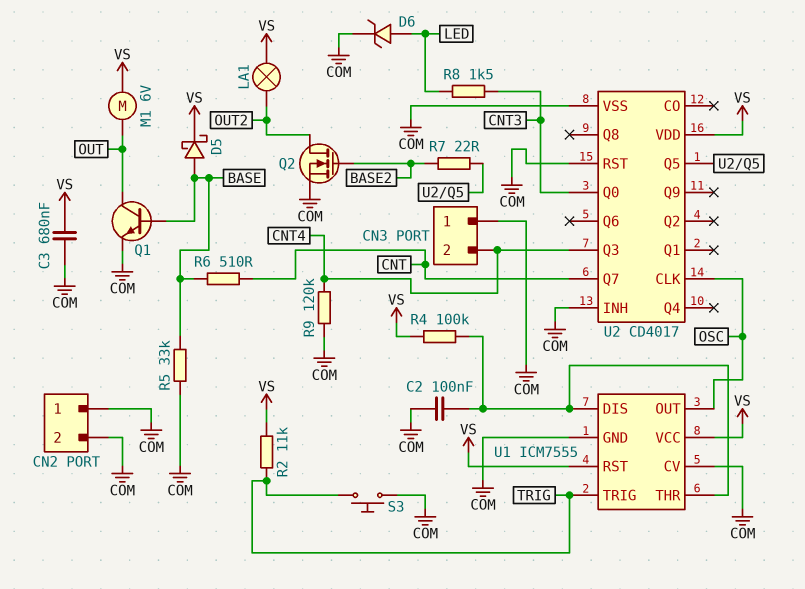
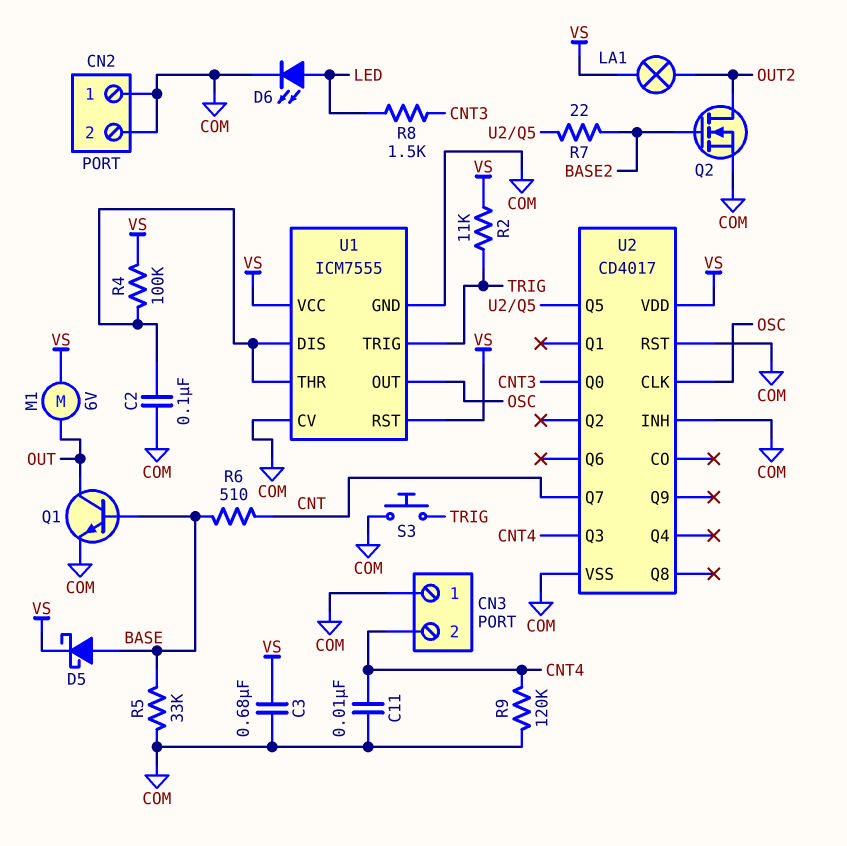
C11: none -> 10nF (CNT4, COM)
D6: zener (A LED, K COM) -> LED (A LED, K COM)

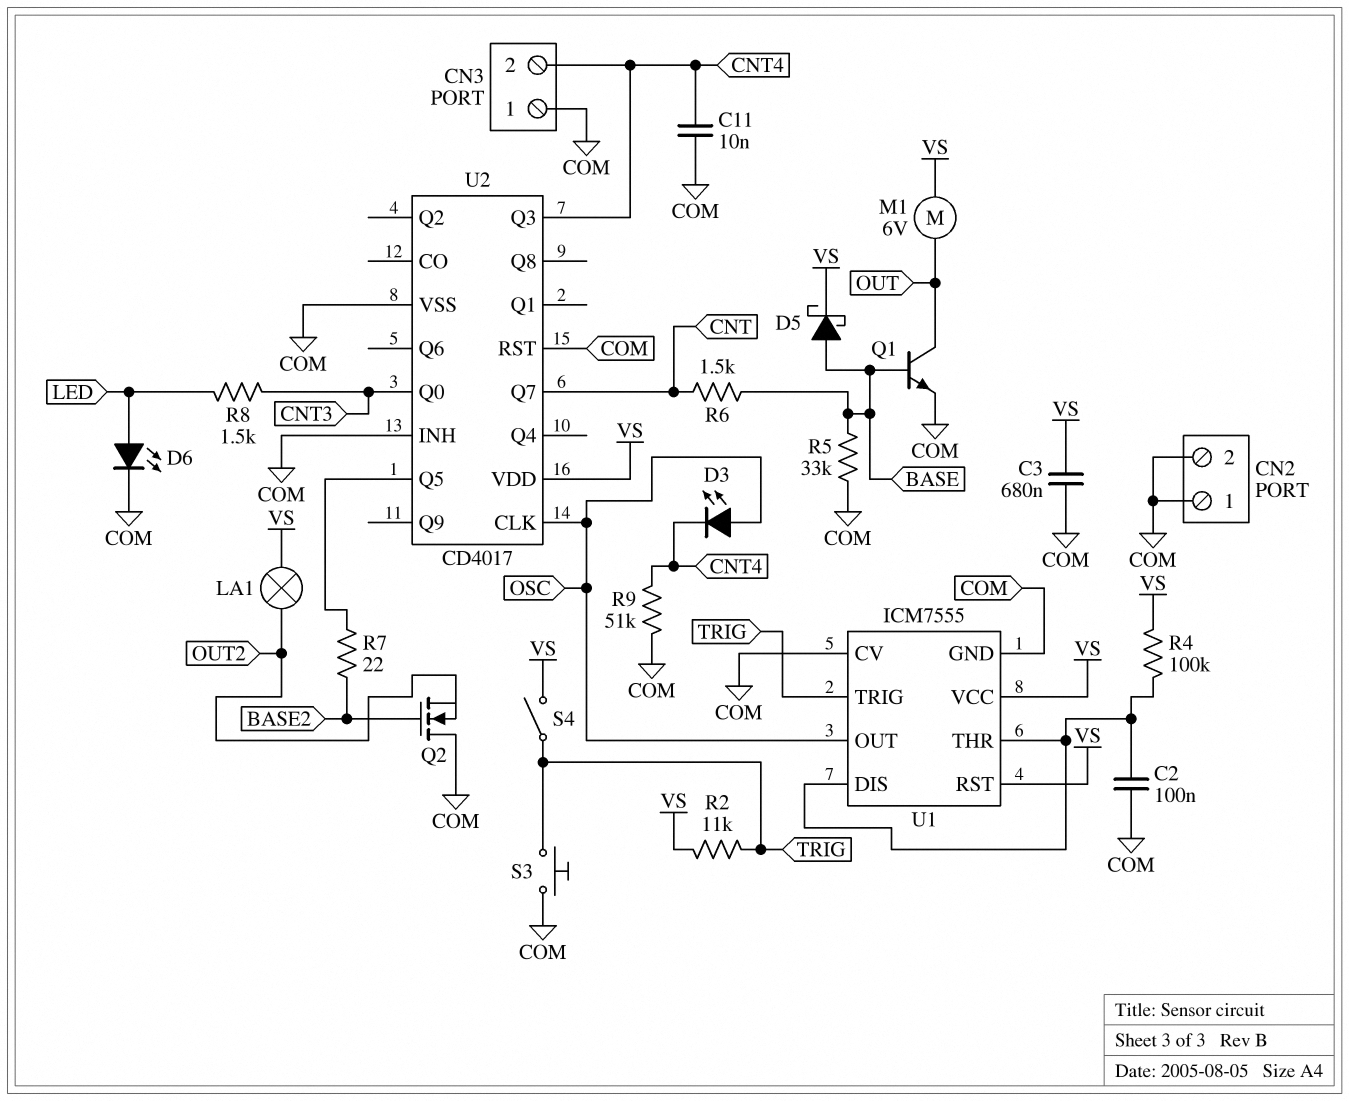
D3: none -> LED (A OSC, K CNT4)
Q2: NMOS (G BASE2, D OUT2, S COM) -> NMOS (G BASE2, D COM, S OUT2)
R6: 510 (BASE, CNT) -> 1.5k (BASE, CNT)
R9: 120k (CNT4, COM) -> 51k (CNT4, COM)
S4: none -> switch (TRIG, VS)

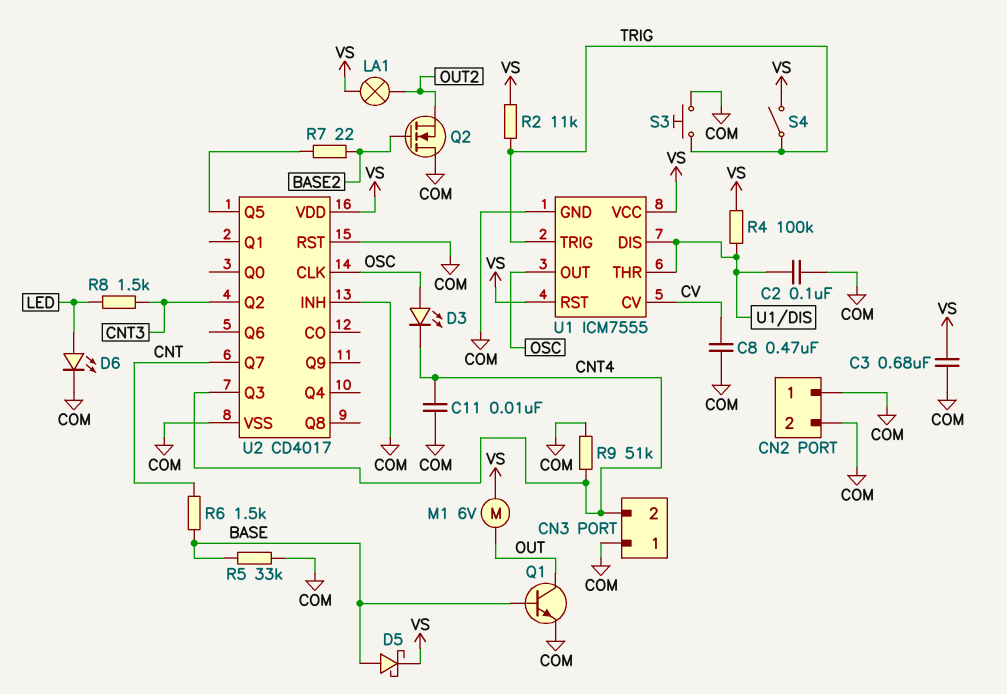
C8: none -> 470nF (COM, CV)
U1 pin CV: COM -> CV
U2 pin Q0: CNT3 -> none
U2 pin Q2: none -> CNT3

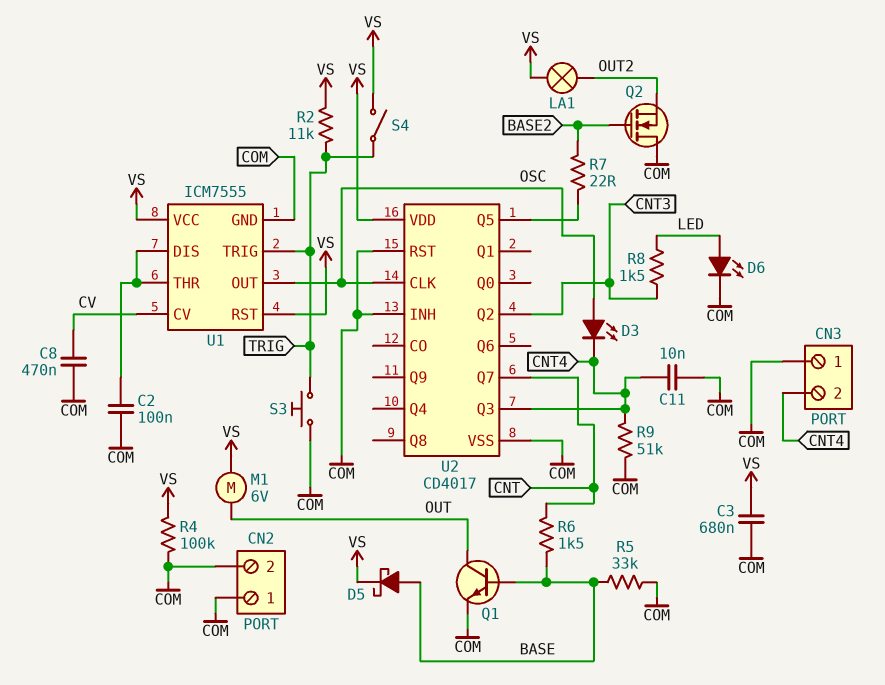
R4: 100k (U1/DIS, VS) -> 100k (COM, VS)

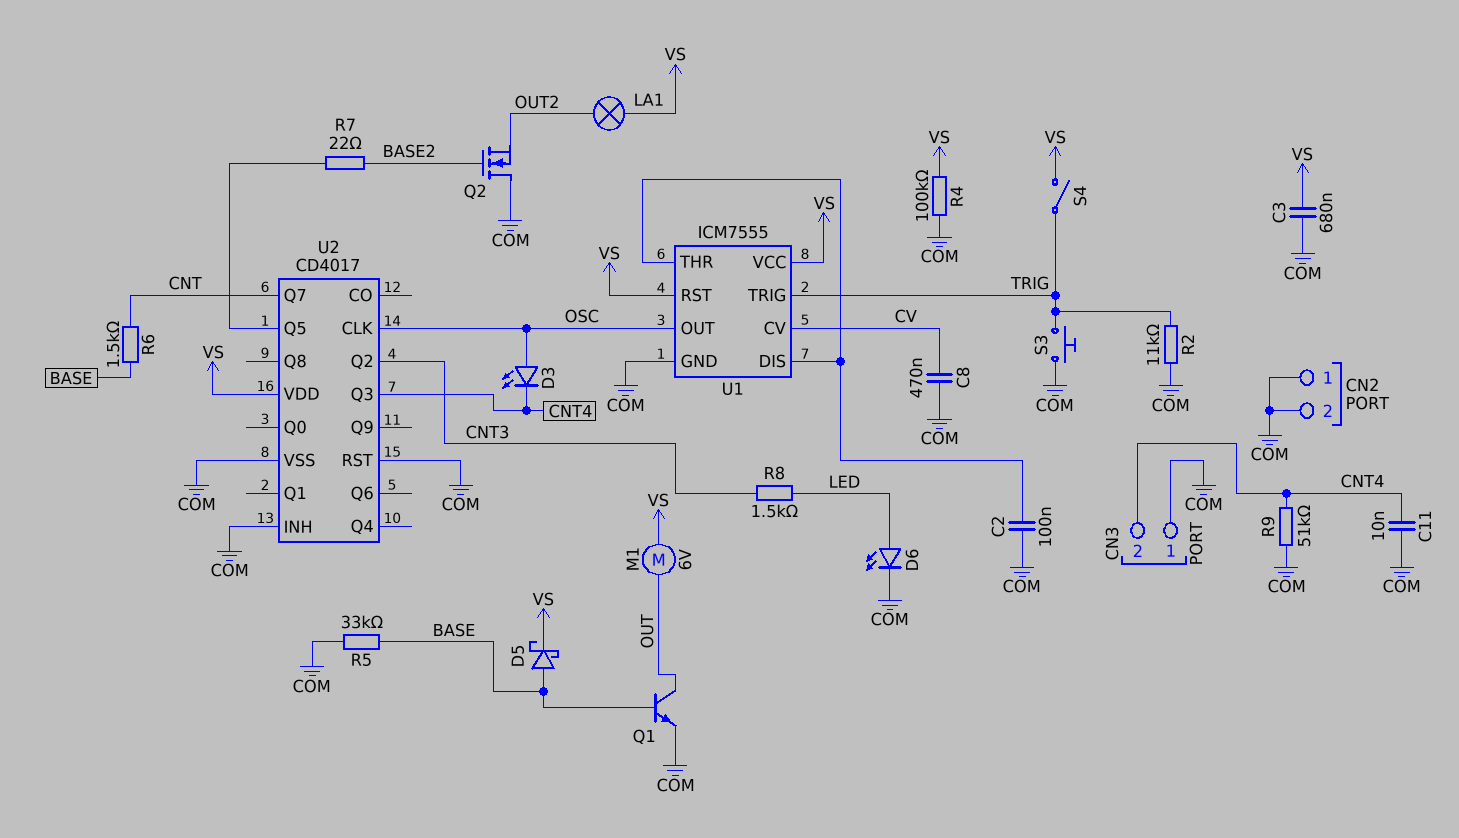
R2: 11k (TRIG, VS) -> 11k (COM, TRIG)

